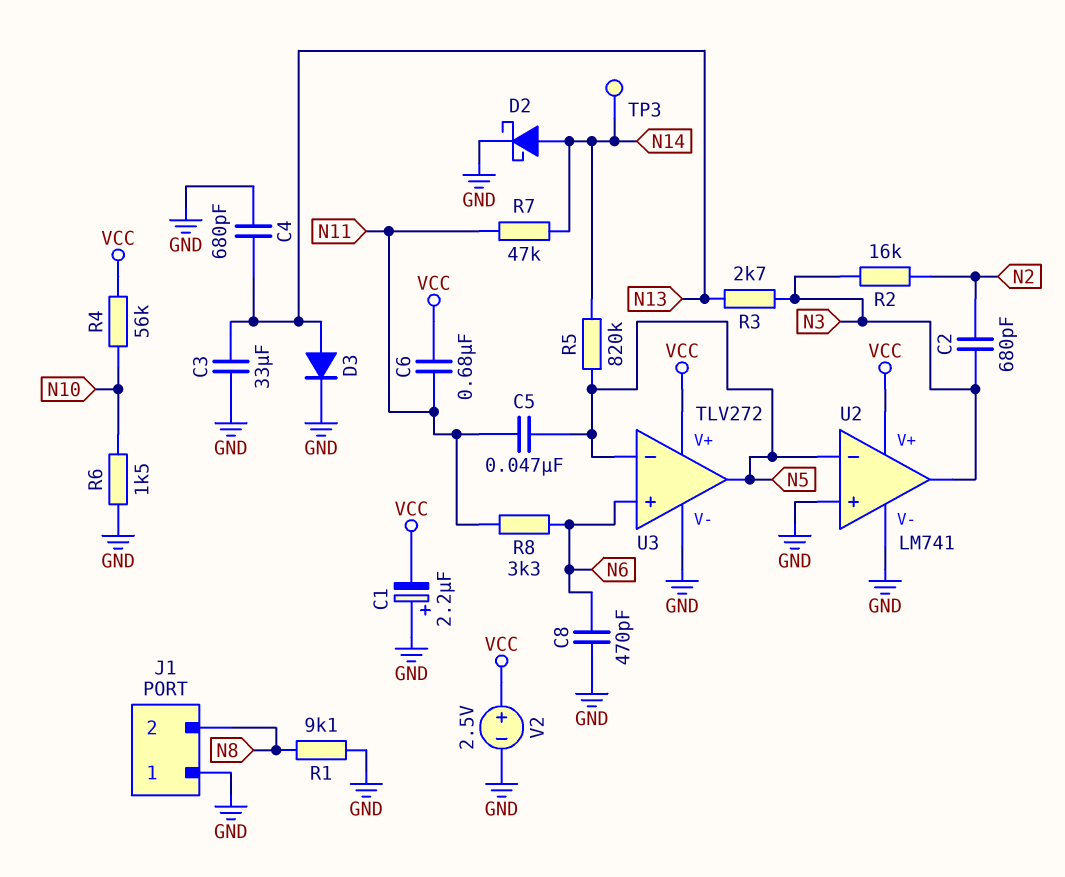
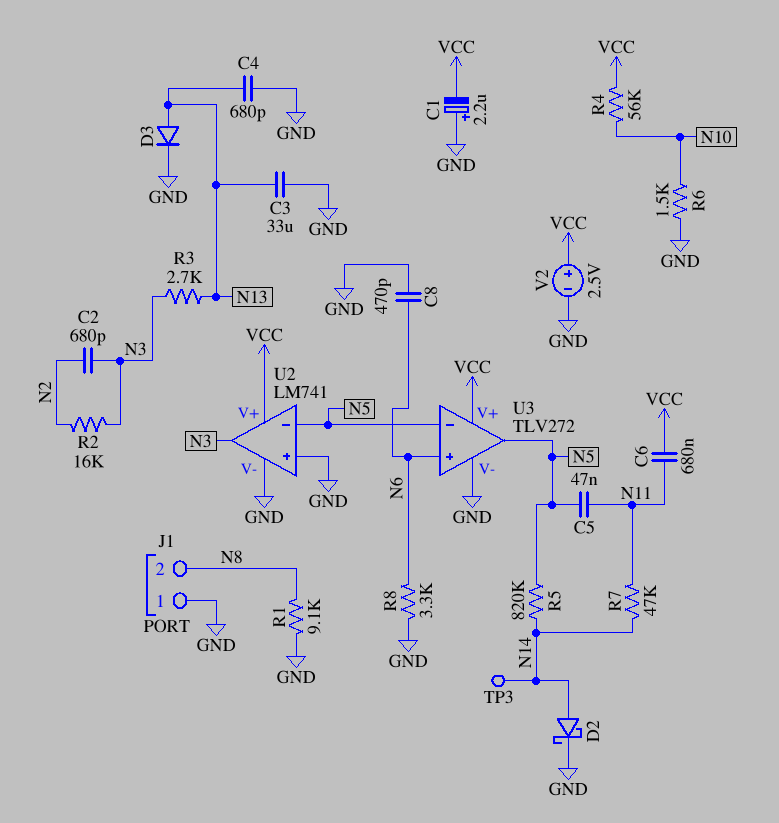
R8: 3.3k (N6, N11) -> 3.3k (GND, N6)

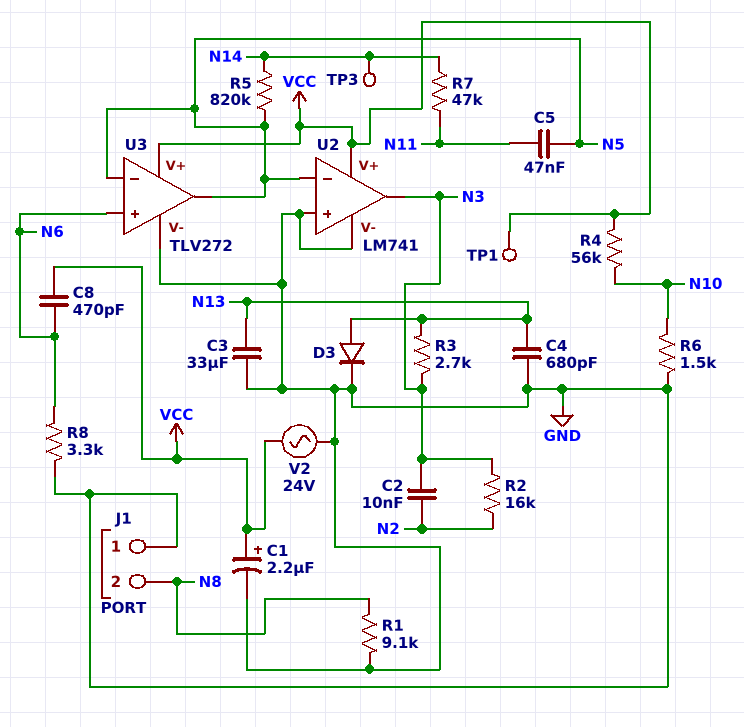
C1: 2.2uF (plus GND, minus VCC) -> 2.2uF (plus VCC, minus GND)
C2: 680pF (N2, N3) -> 10nF (N2, N3)
C6: 680nF (N11, VCC) -> none
C8: 470pF (GND, N6) -> 470pF (N6, VCC)
D2: schottky (A N14, K GND) -> none
TP1: none -> test point (VCC)
V2: 2.5V (plus VCC, minus GND) -> AC 24V (GND, VCC)

